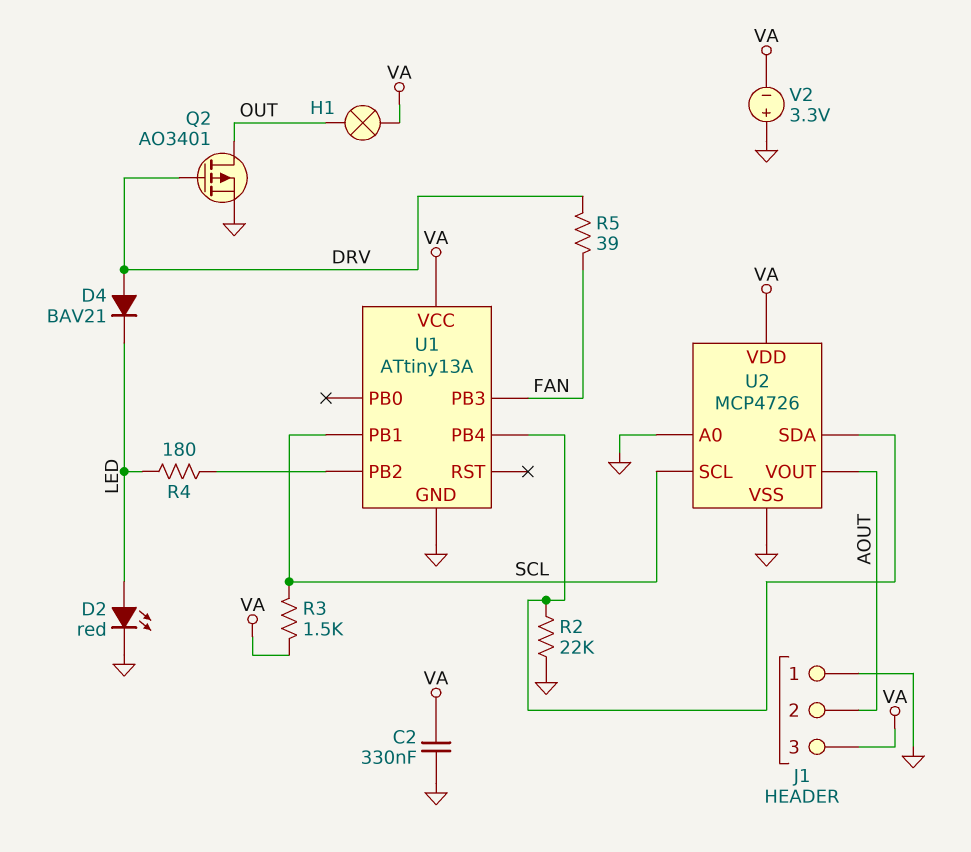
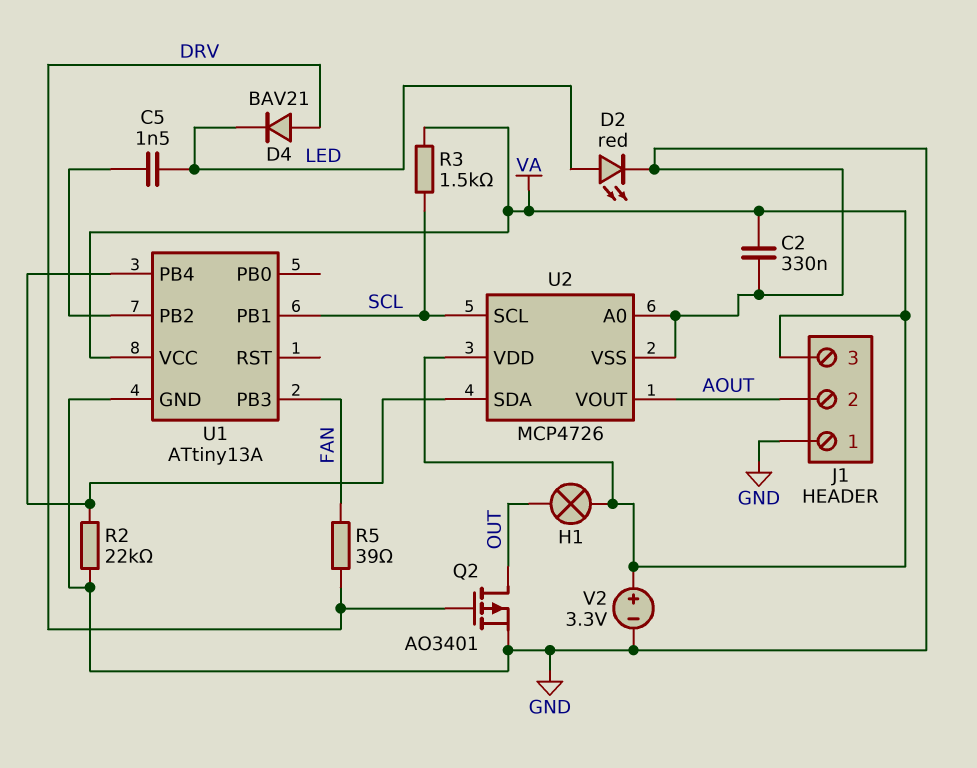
C5: none -> 1.5nF (LED, U1/PB2)
R4: 180 (LED, U1/PB2) -> none
V2: 3.3V (plus GND, minus VA) -> 3.3V (plus VA, minus GND)

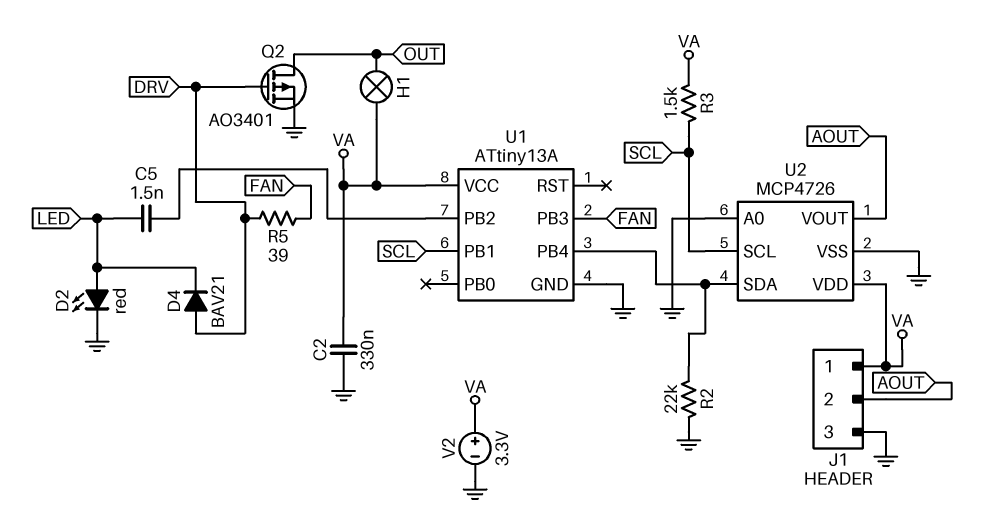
J1 pin 1: GND -> VA
J1 pin 3: VA -> GND

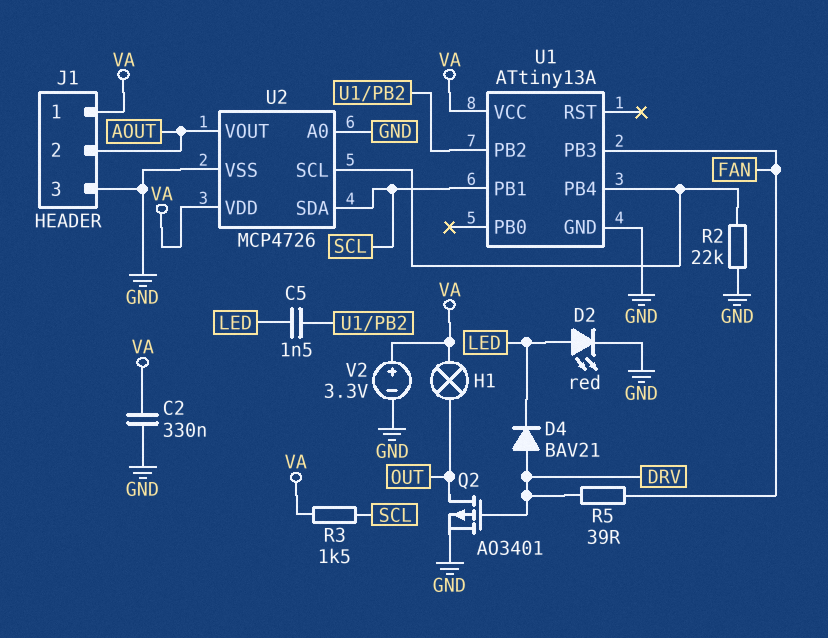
U2 pin SCL: SCL -> U1/PB4
U2 pin SDA: U1/PB4 -> SCL

